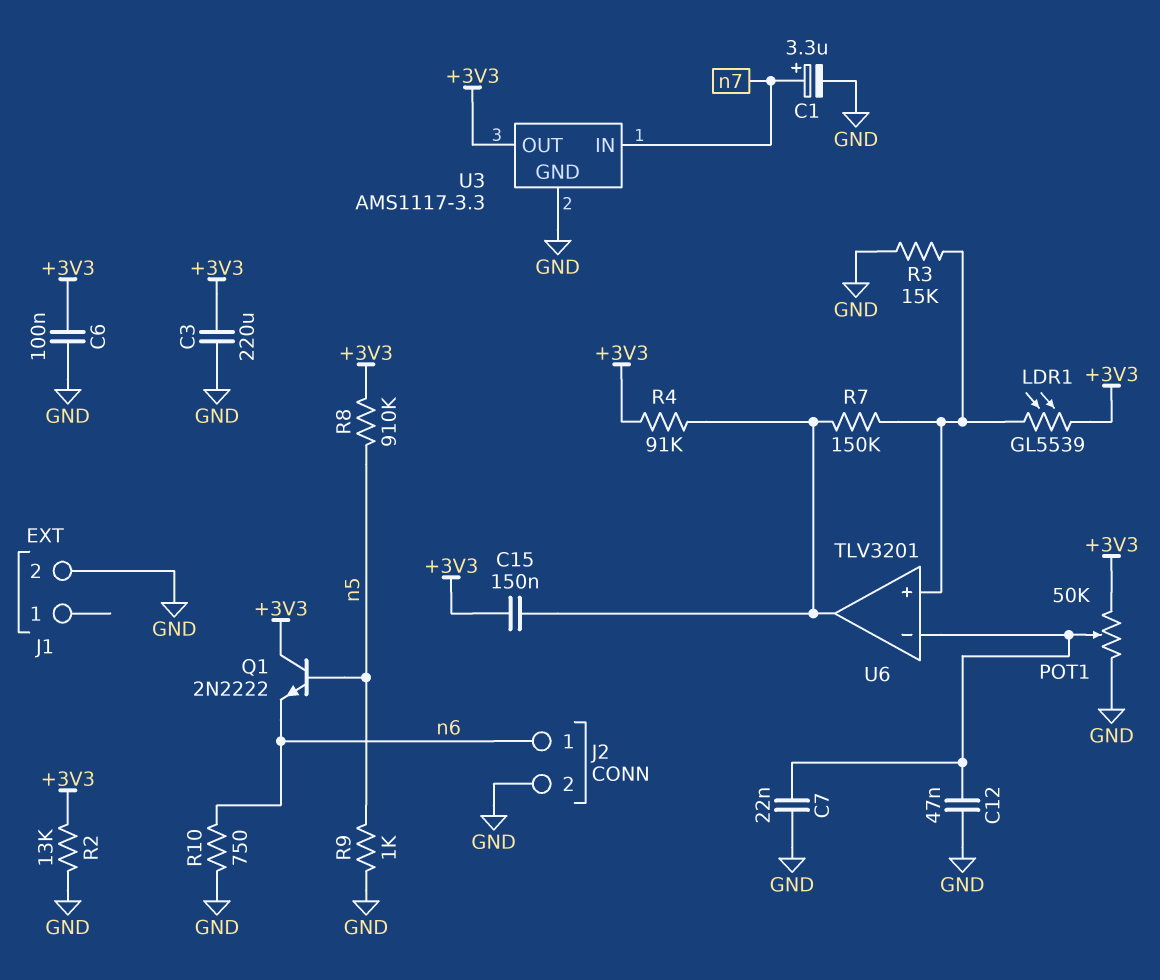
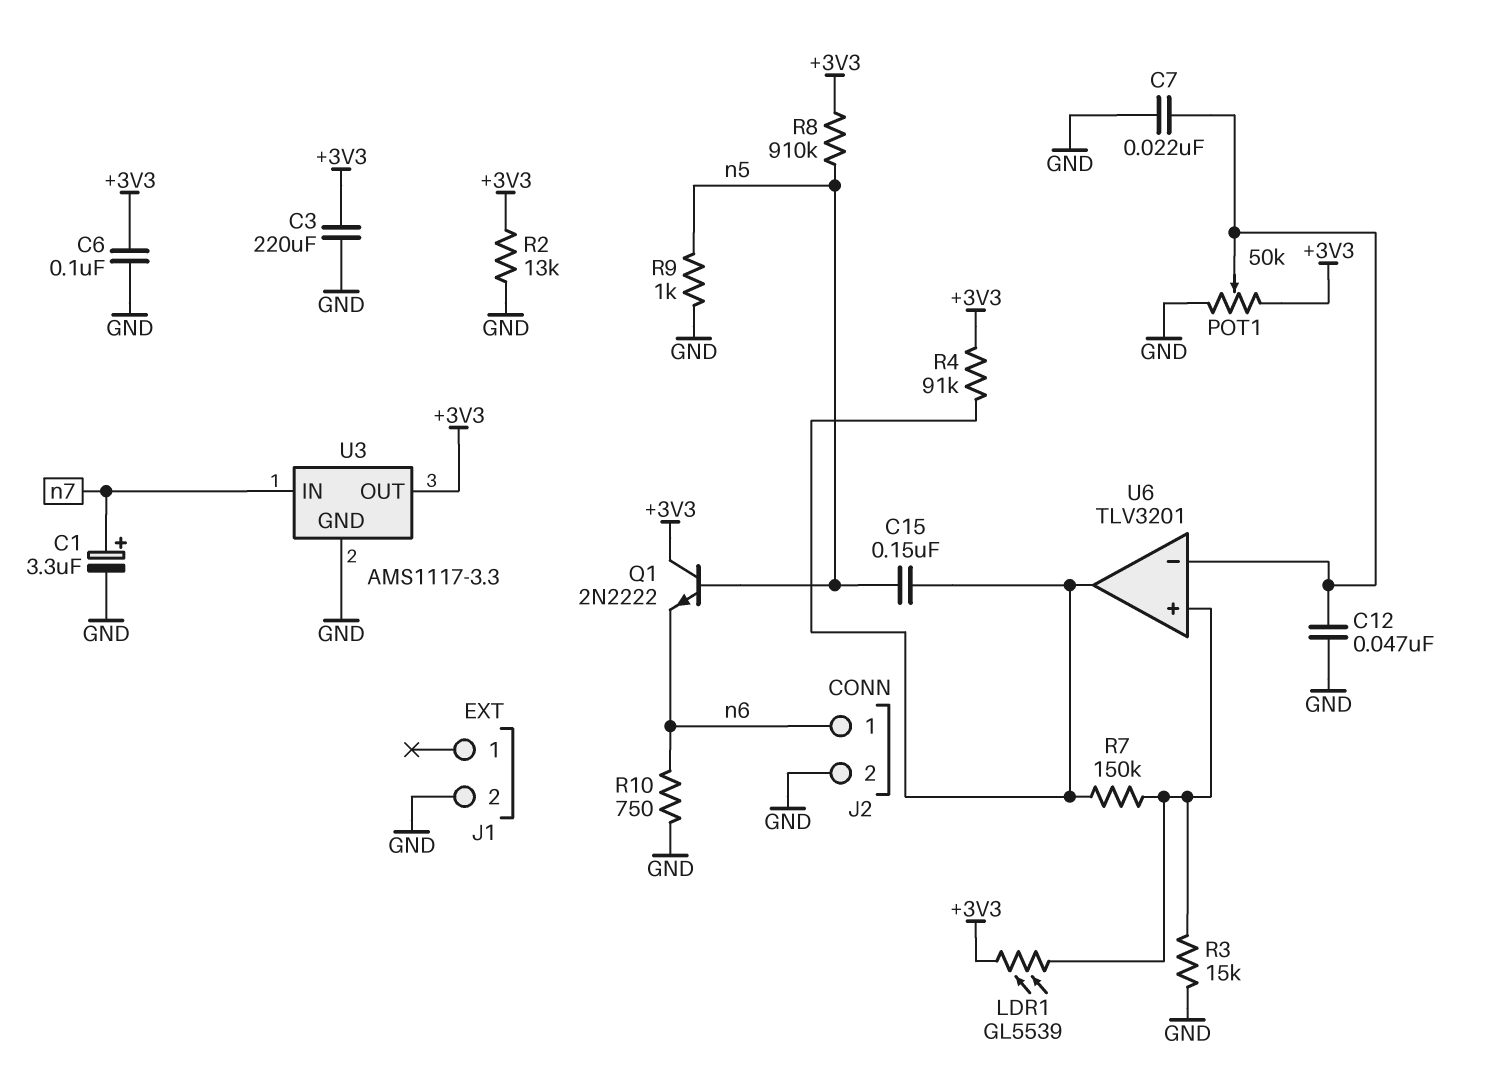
C15: 150nF (+3V3, U6/out) -> 150nF (U6/out, n5)

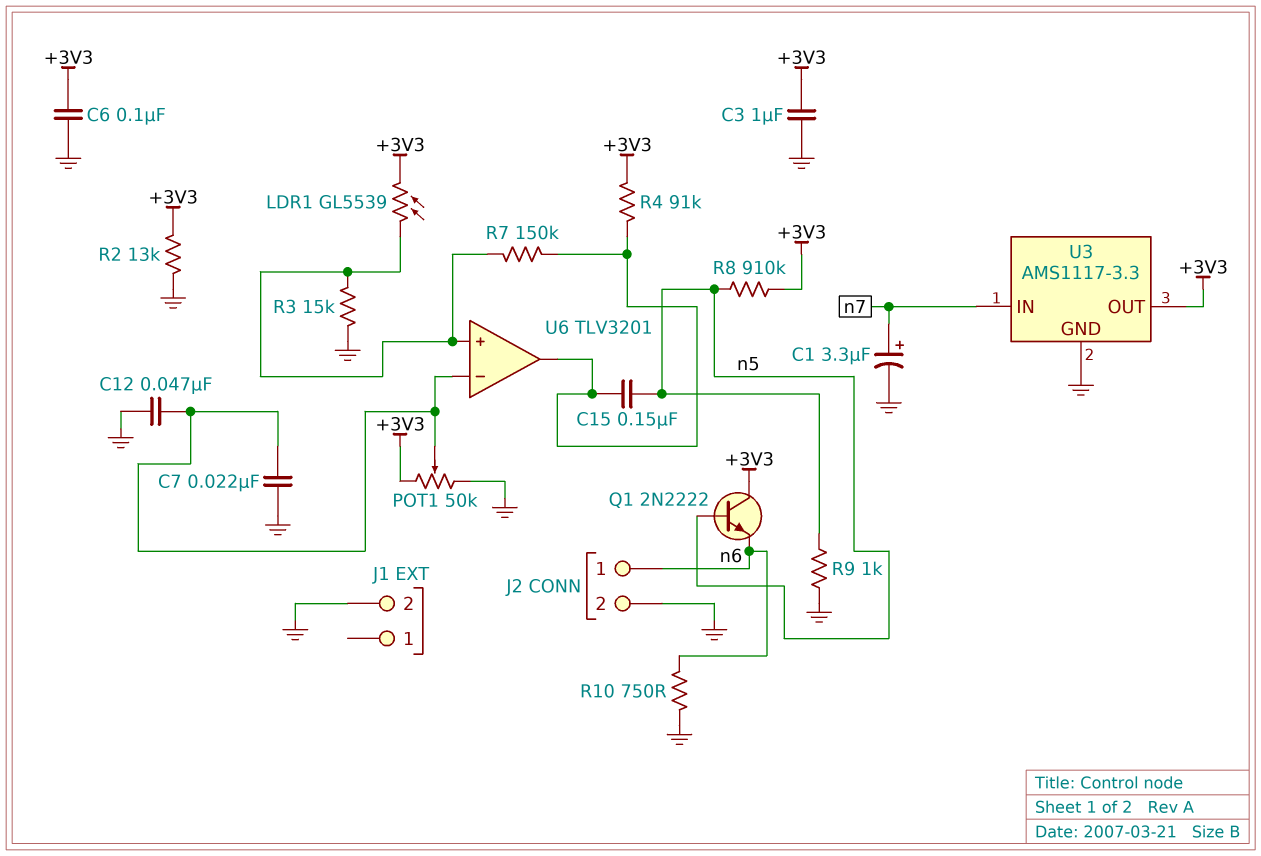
C3: 220uF (+3V3, GND) -> 1uF (+3V3, GND)

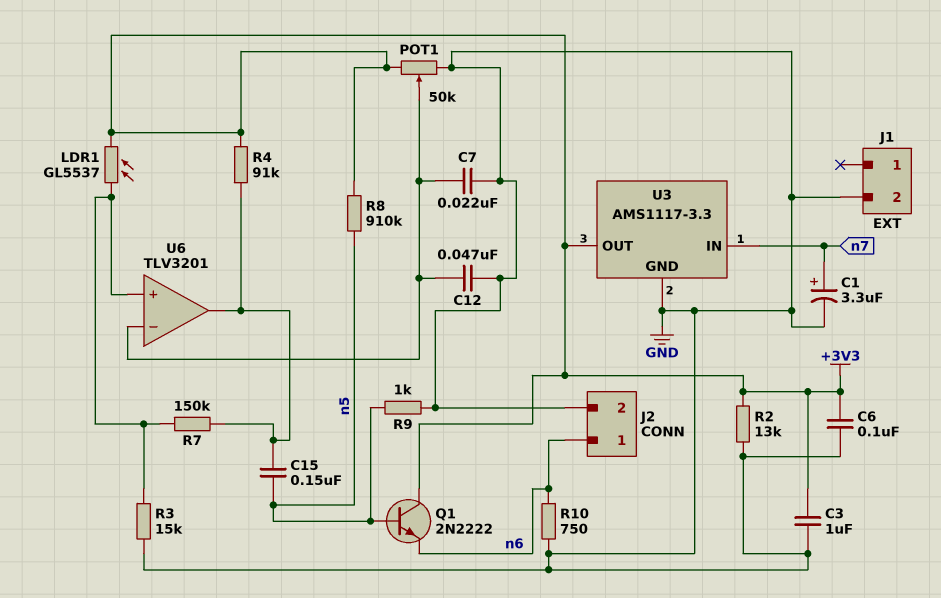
LDR1: GL5539 (+3V3, U6/in+) -> GL5537 (+3V3, U6/in+)

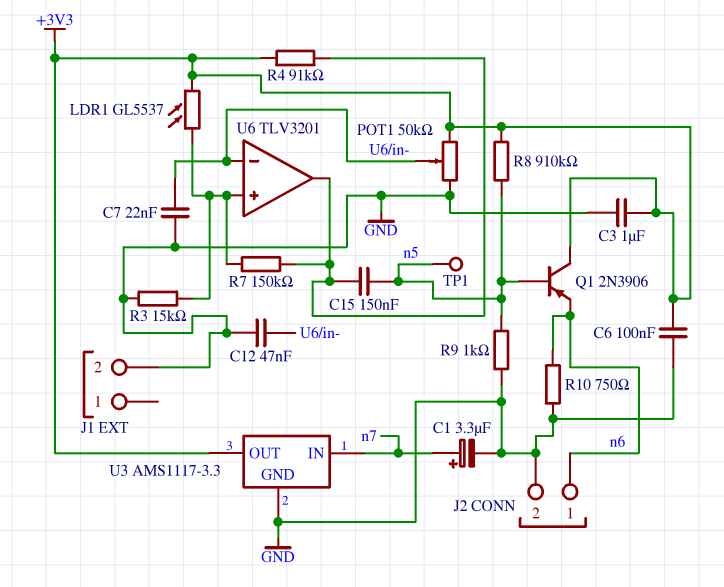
Q1: NPN 2N2222 (B n5, C +3V3, E n6) -> PNP 2N3906 (B n5, C +3V3, E n6)
R2: 13k (+3V3, GND) -> none
TP1: none -> test point (n5)

